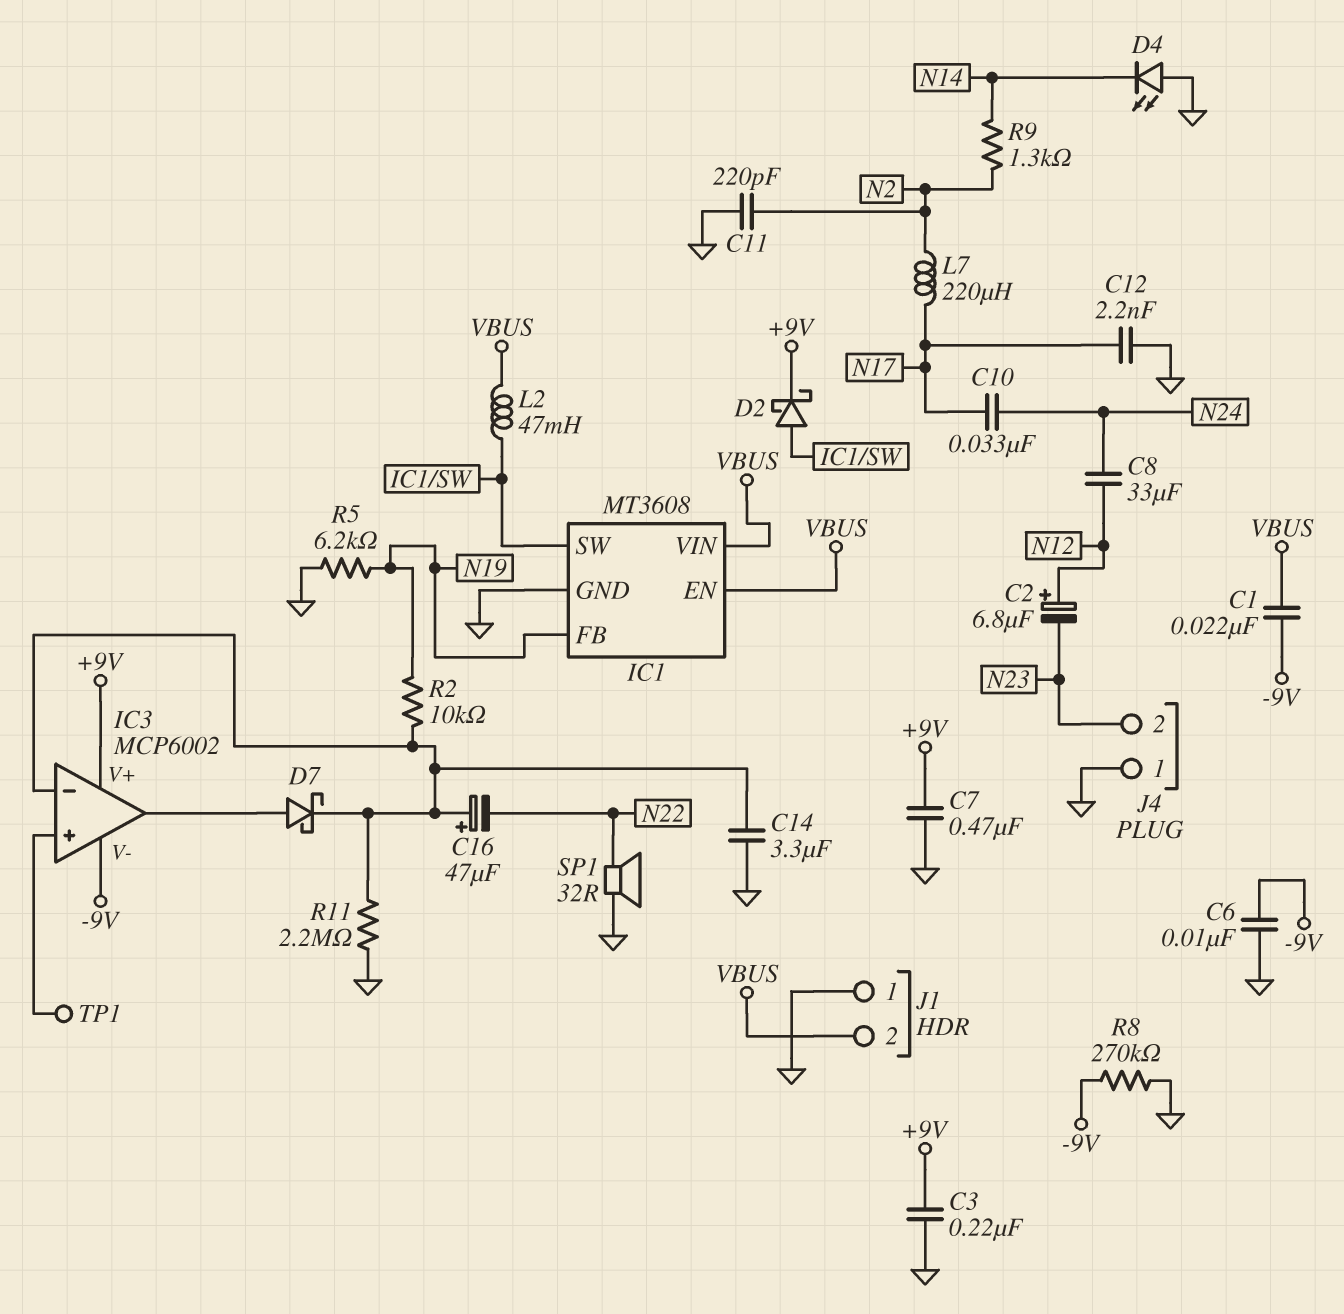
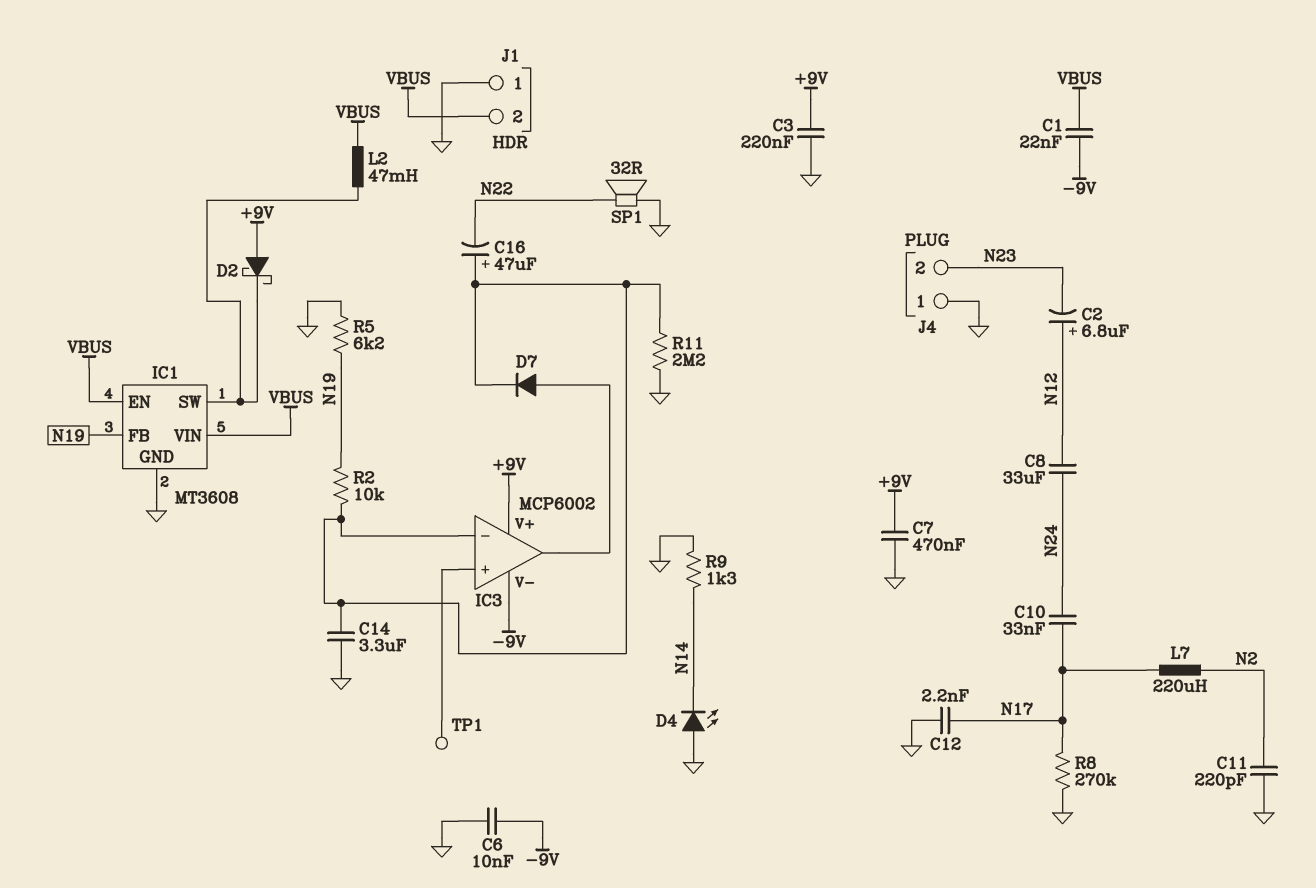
D2: schottky (A IC1/SW, K +9V) -> schottky (A +9V, K IC1/SW)
D7: schottky (A IC3/out, K IC3/in-) -> diode (A IC3/out, K IC3/in-)
R8: 270k (-9V, GND) -> 270k (GND, N17)
R9: 1.3k (N2, N14) -> 1.3k (GND, N14)

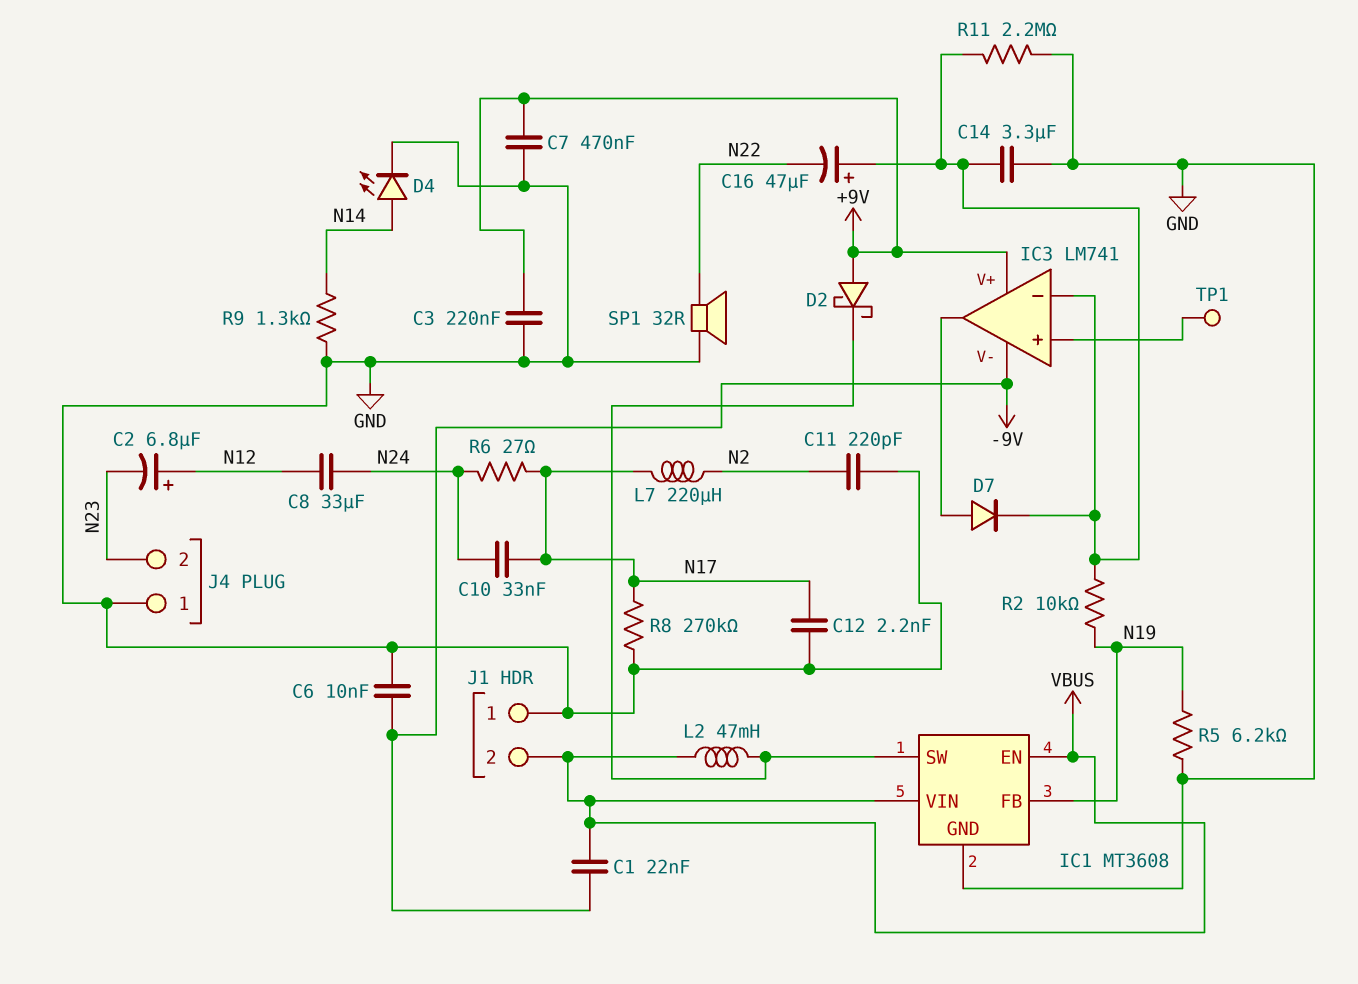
D4: LED (A GND, K N14) -> LED (A N14, K GND)
IC3: MCP6002 -> LM741
R6: none -> 27 (N17, N24)

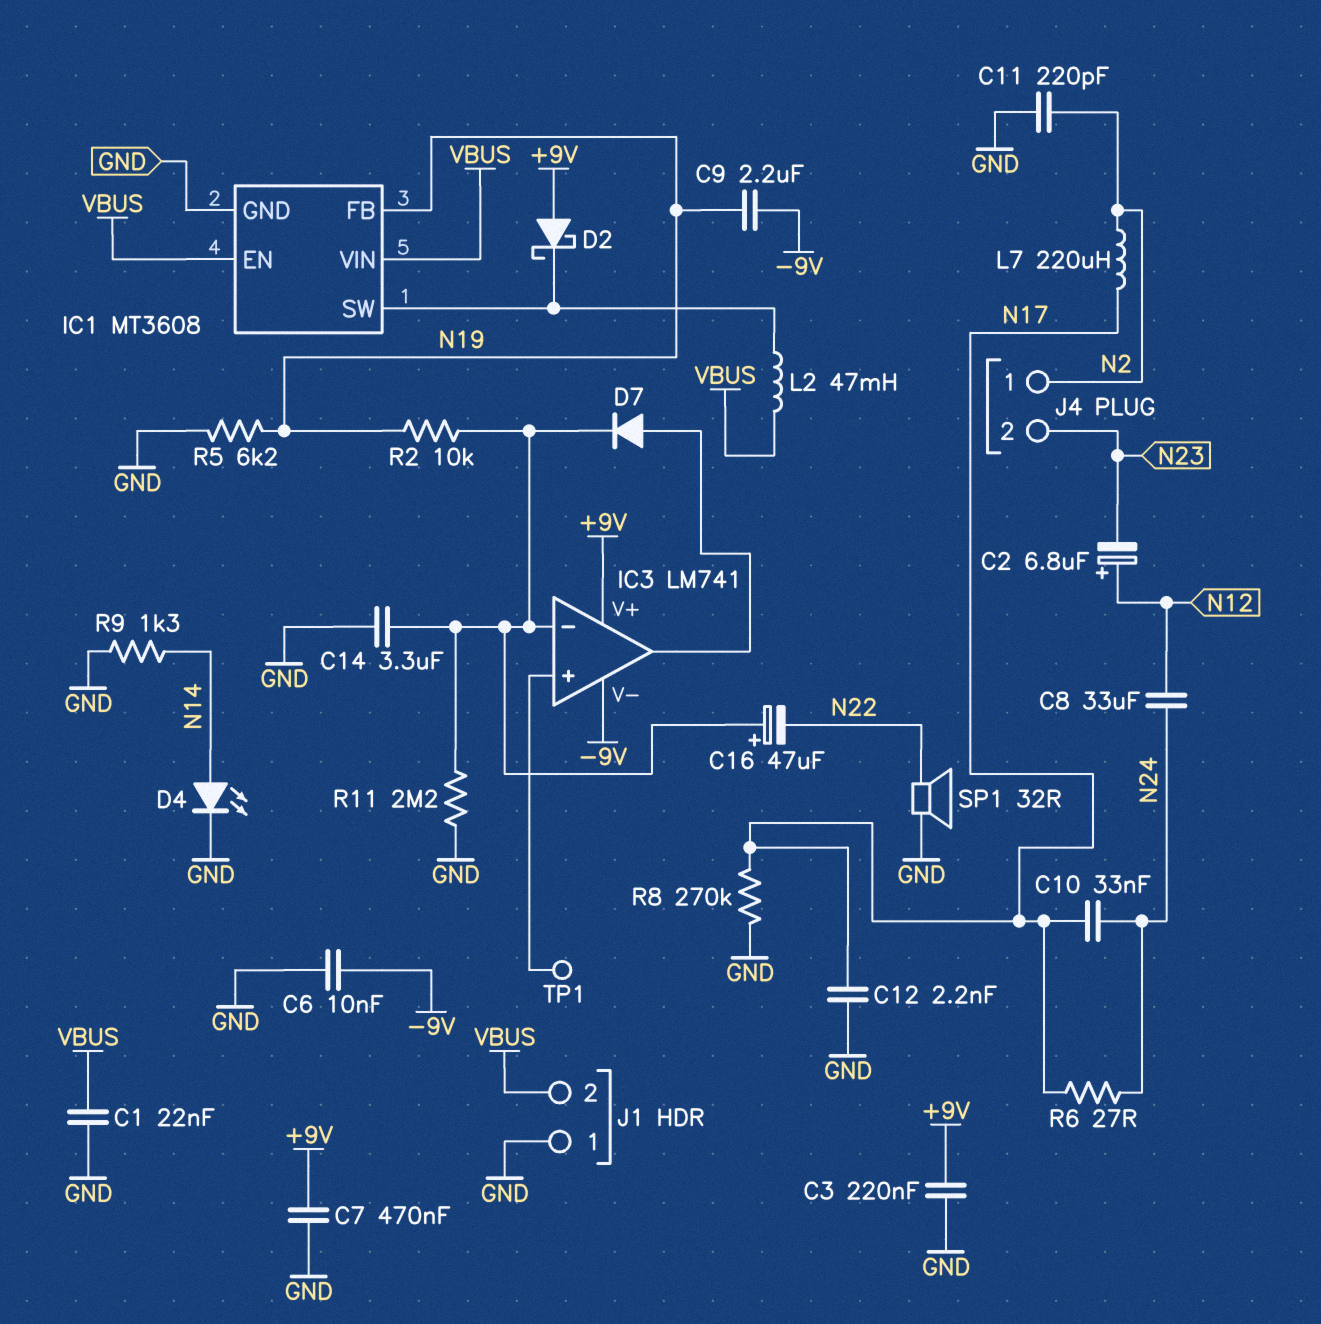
C1: 22nF (-9V, VBUS) -> 22nF (GND, VBUS)
C9: none -> 2.2uF (-9V, N19)
J4 pin 1: GND -> N2

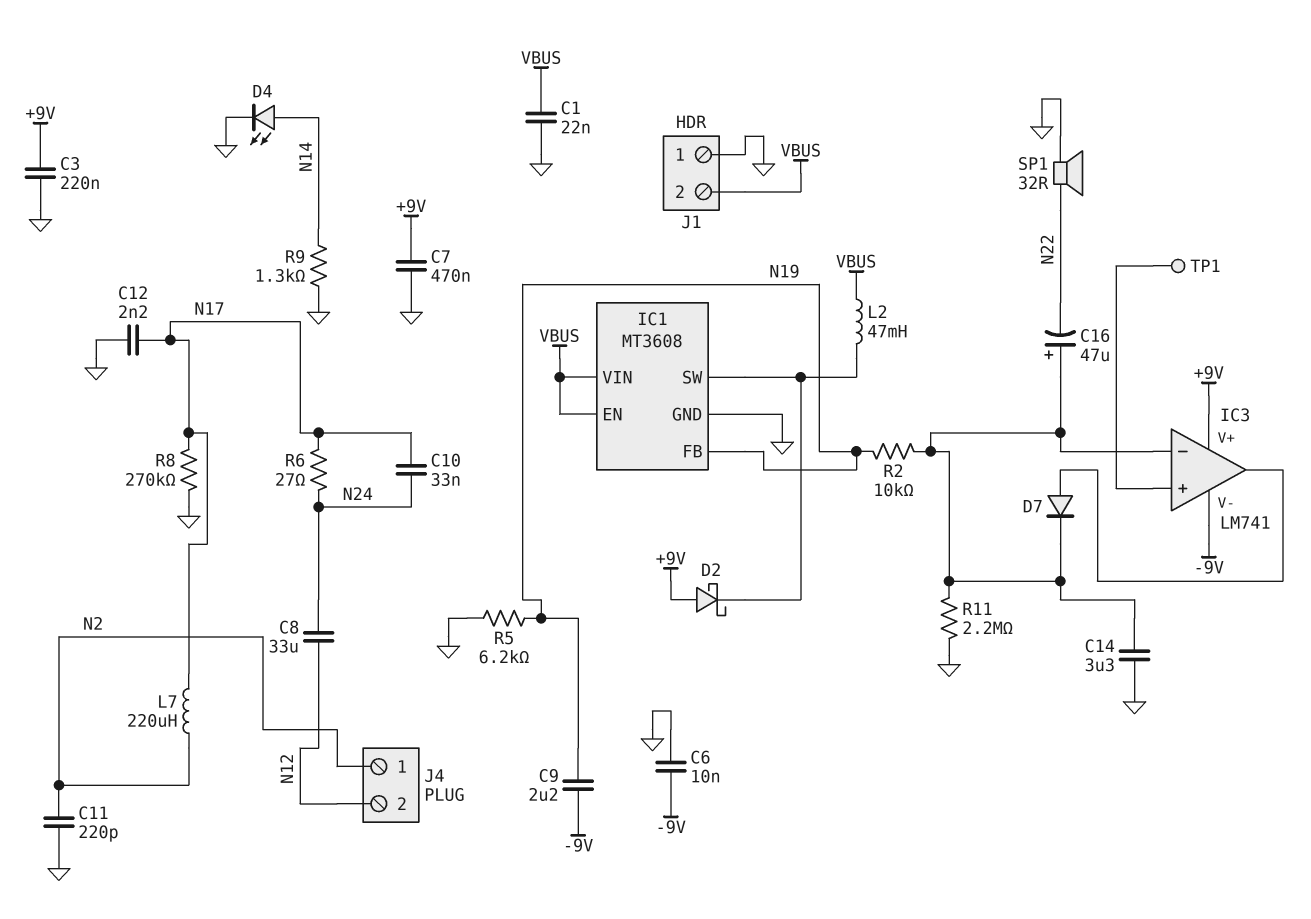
C2: 6.8uF (plus N12, minus N23) -> none
J4 pin 2: N23 -> N12

